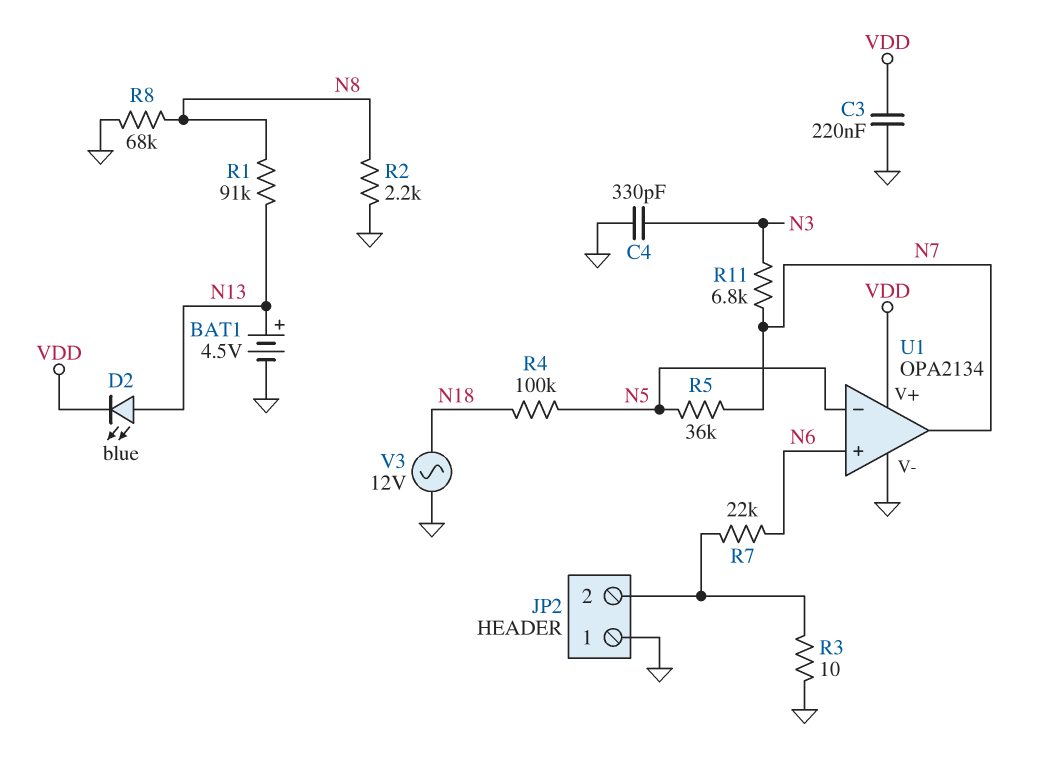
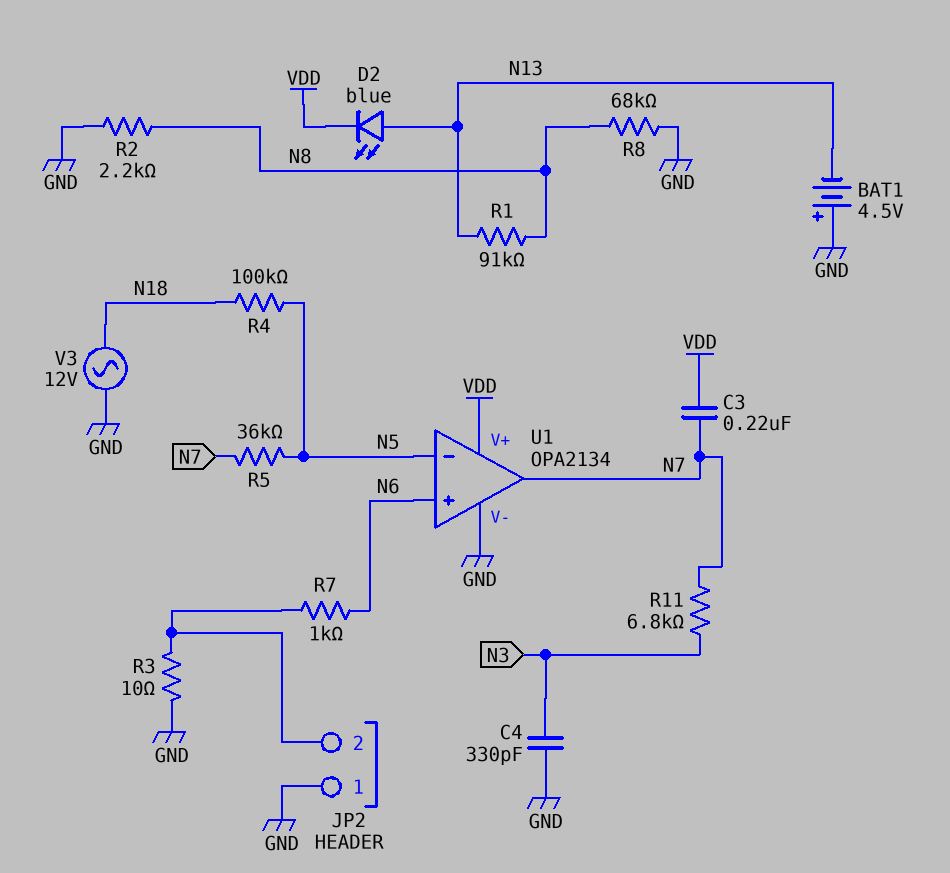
BAT1: 4.5V (plus N13, minus GND) -> 4.5V (plus GND, minus N13)
C3: 220nF (GND, VDD) -> 220nF (N7, VDD)
R7: 22k (JP2/2, N6) -> 1k (JP2/2, N6)

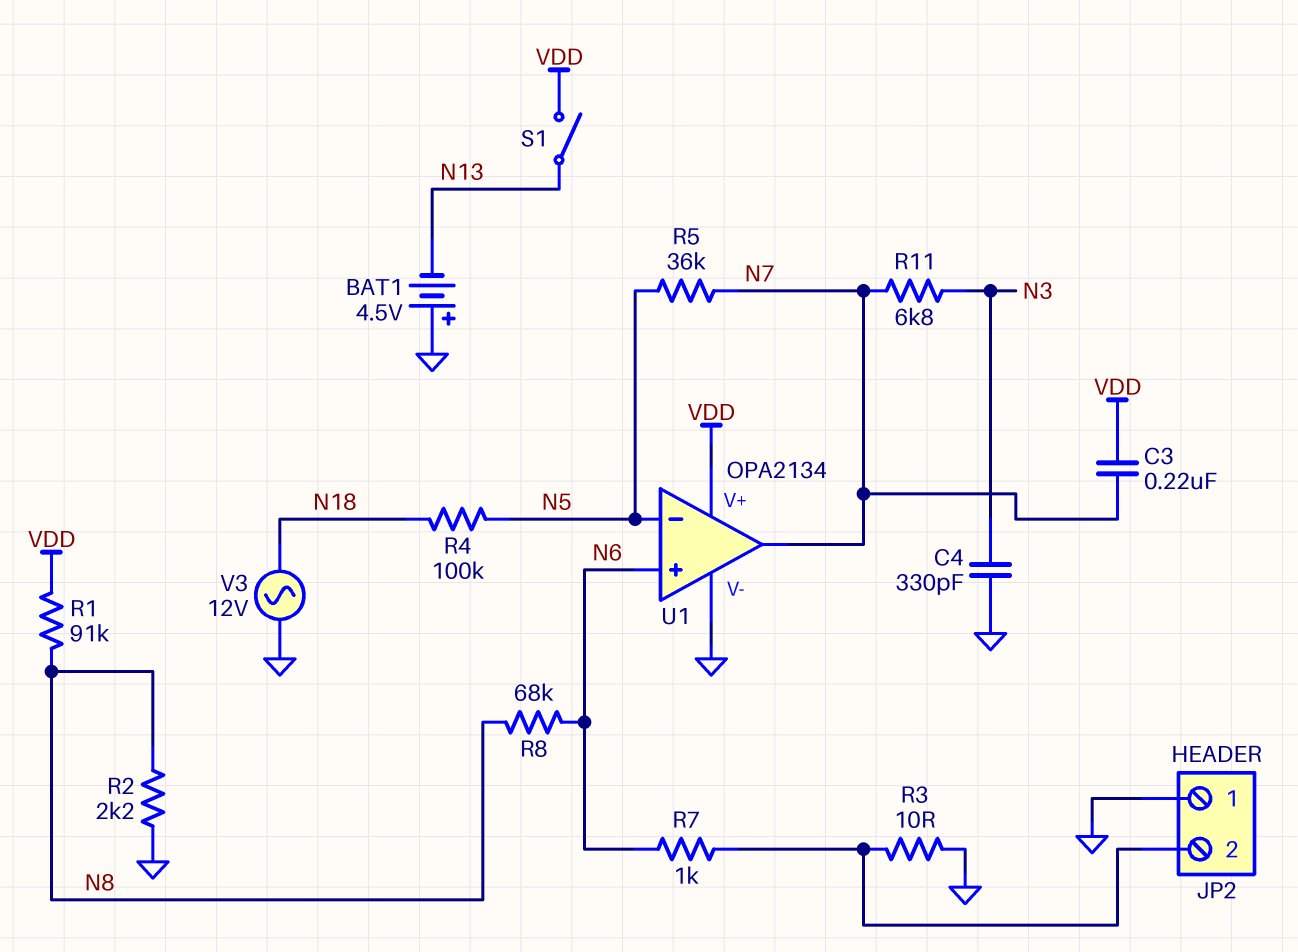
D2: LED blue (A N13, K VDD) -> none
R1: 91k (N8, N13) -> 91k (N8, VDD)
R8: 68k (GND, N8) -> 68k (N6, N8)
S1: none -> switch (N13, VDD)

